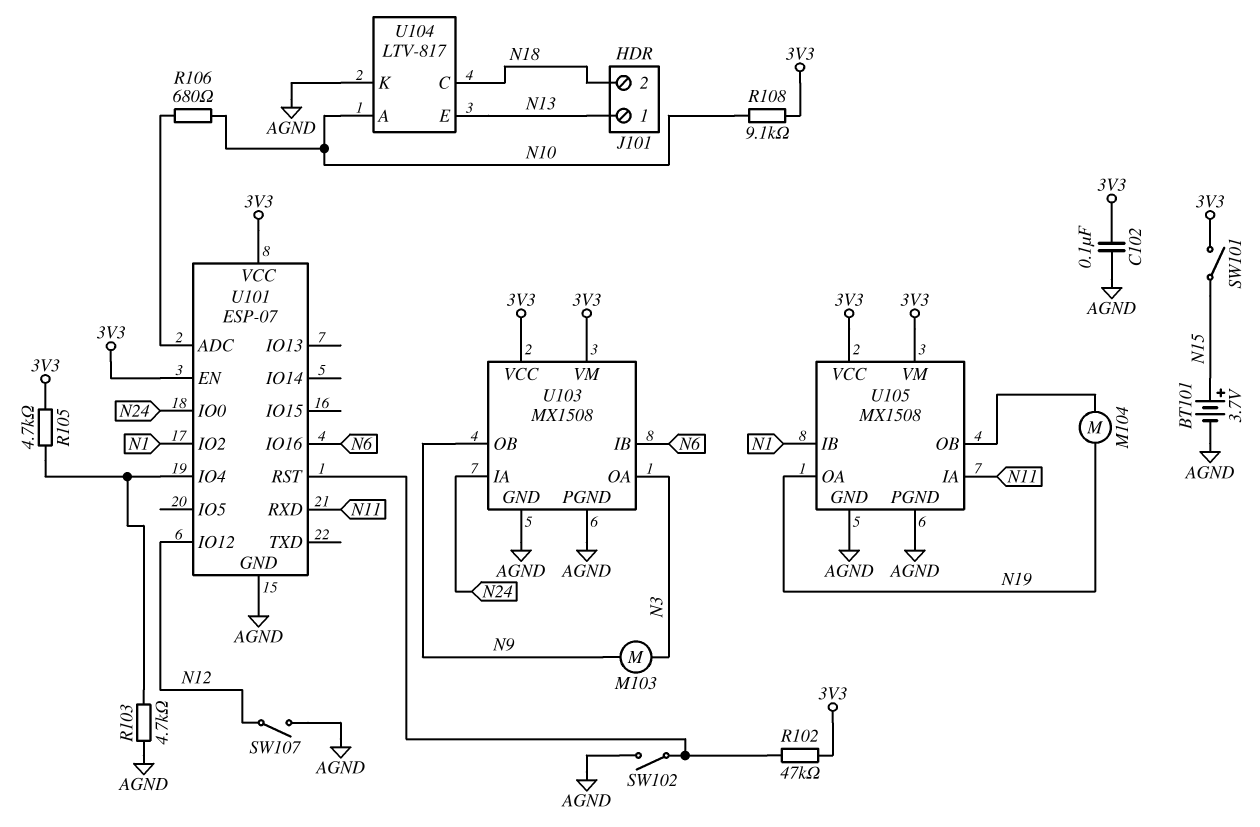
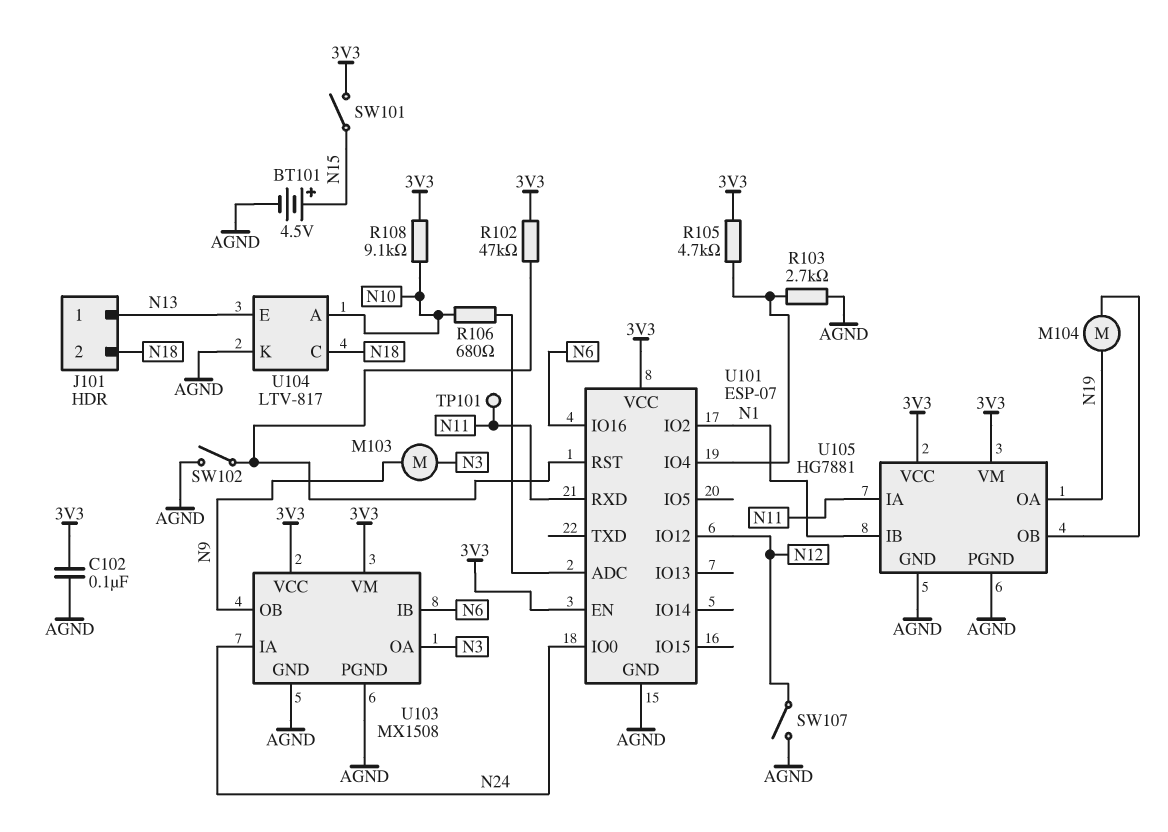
BT101: 3.7V (plus N15, minus AGND) -> 4.5V (plus N15, minus AGND)
R103: 4.7k (AGND, U101/IO4) -> 2.7k (AGND, U101/IO4)
TP101: none -> test point (N11)
U105: MX1508 -> HG7881

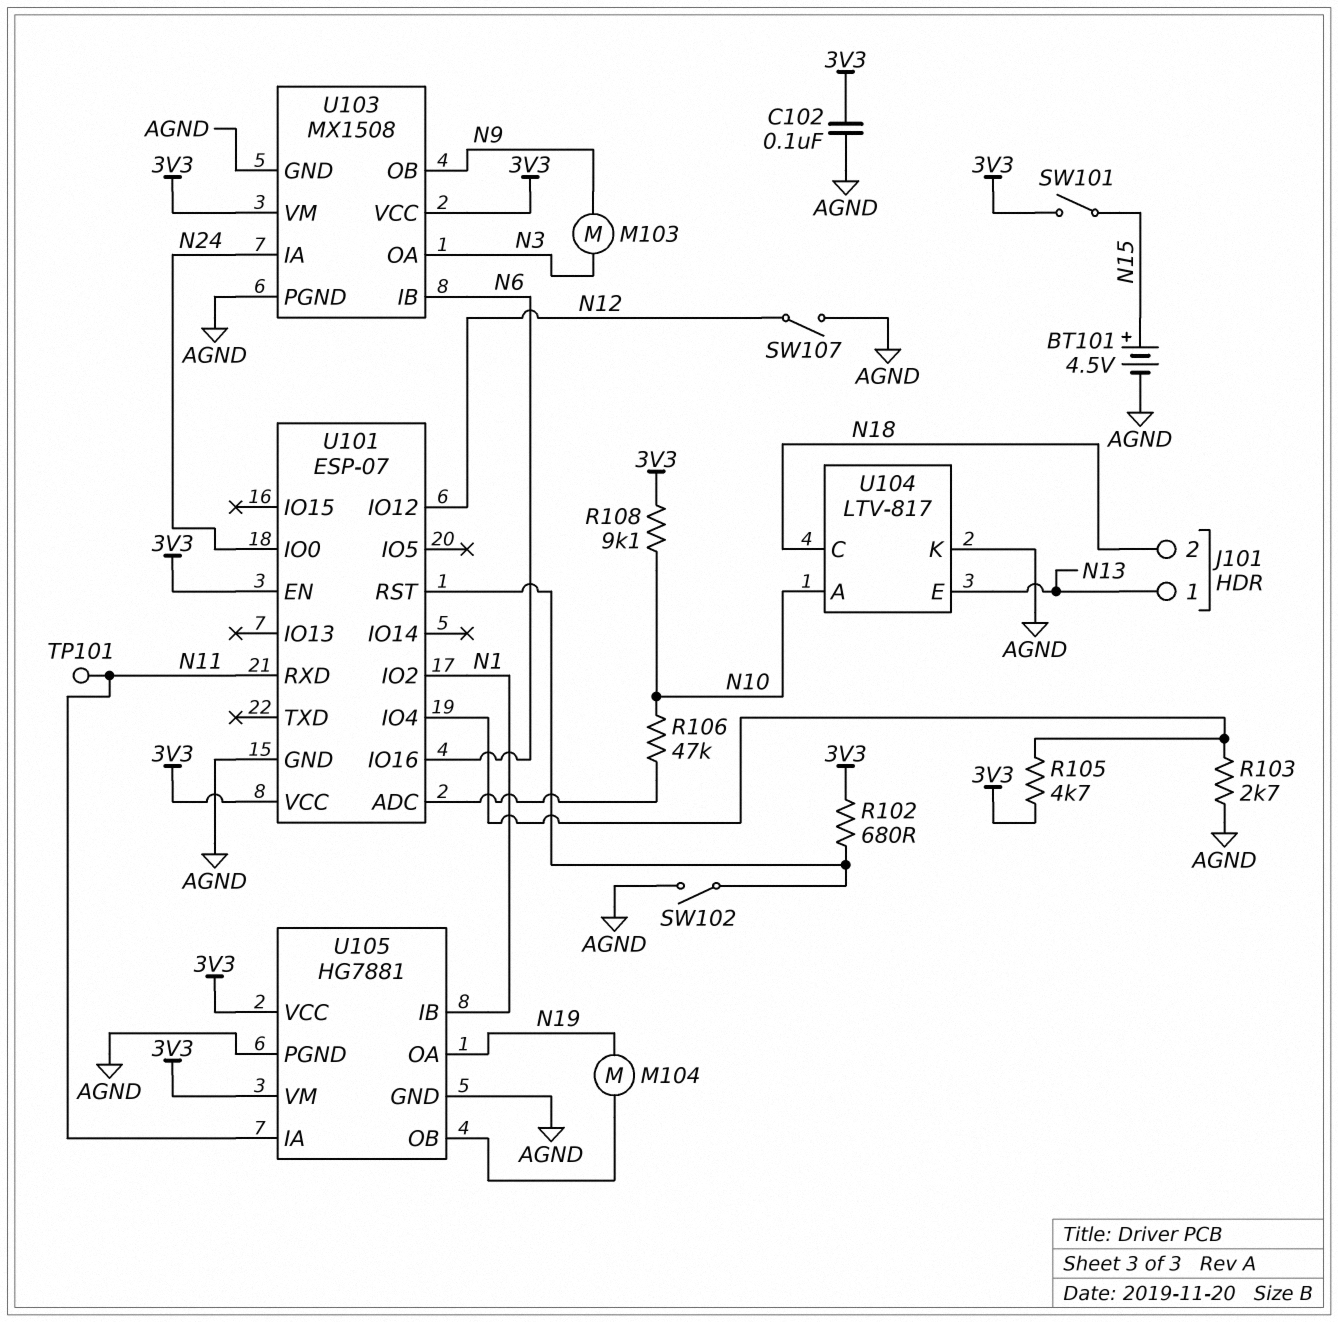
R102: 47k (3V3, U101/RST) -> 680 (3V3, U101/RST)
R106: 680 (N10, U101/ADC) -> 47k (N10, U101/ADC)

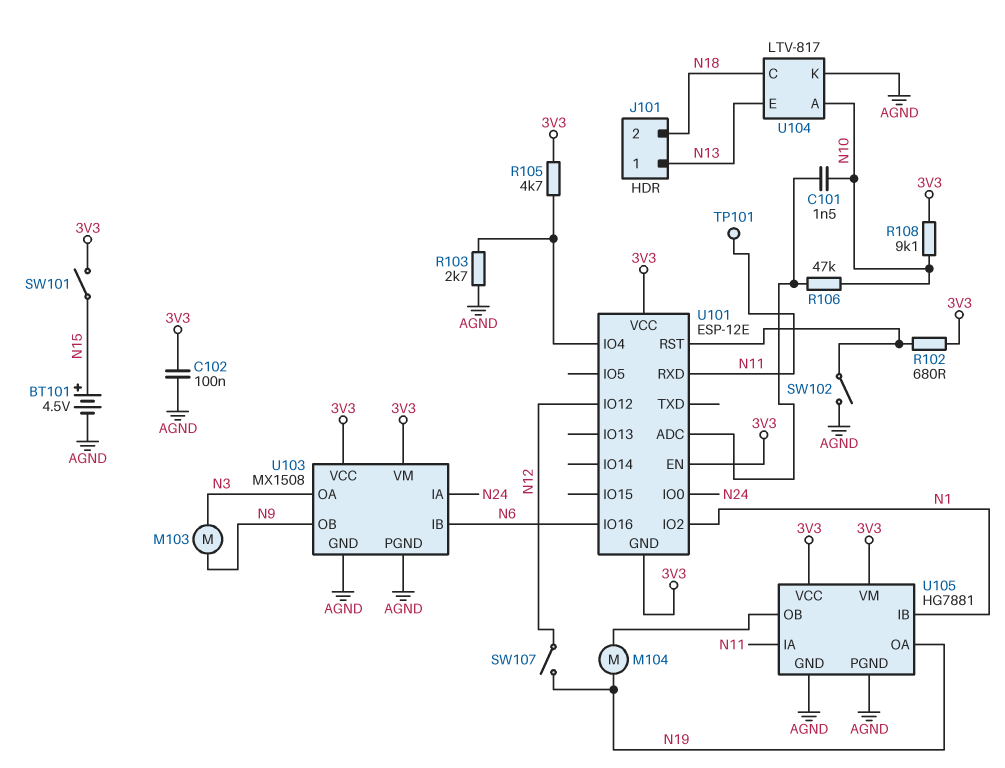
C101: none -> 1.5nF (N10, U101/ADC)
SW107: switch (AGND, N12) -> switch (N12, N19)
U101: ESP-07 -> ESP-12E
U101 pin GND: AGND -> 3V3

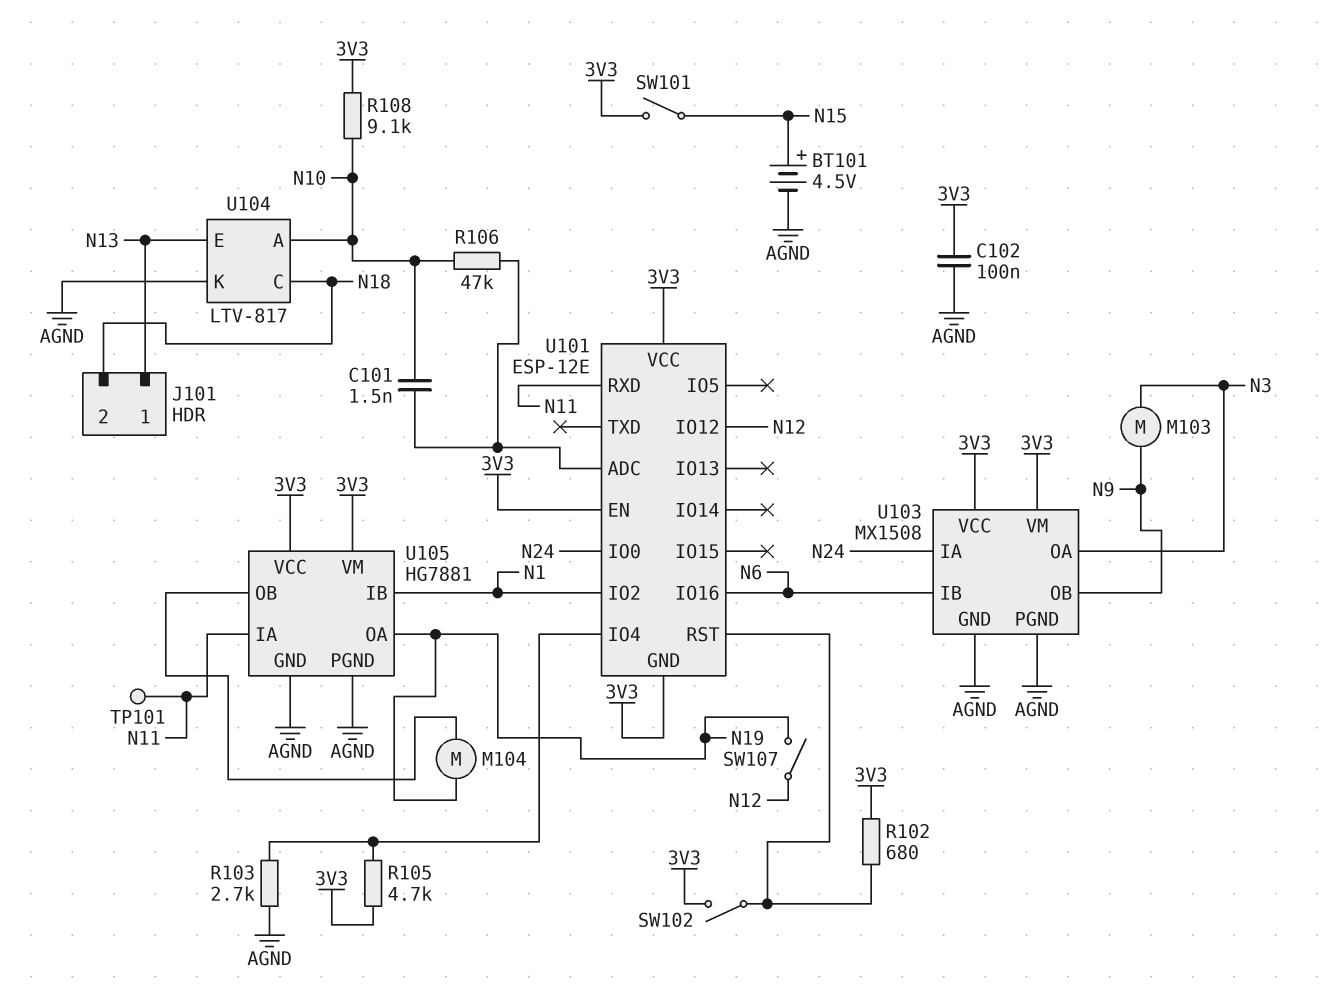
SW102: switch (AGND, U101/RST) -> switch (3V3, U101/RST)

